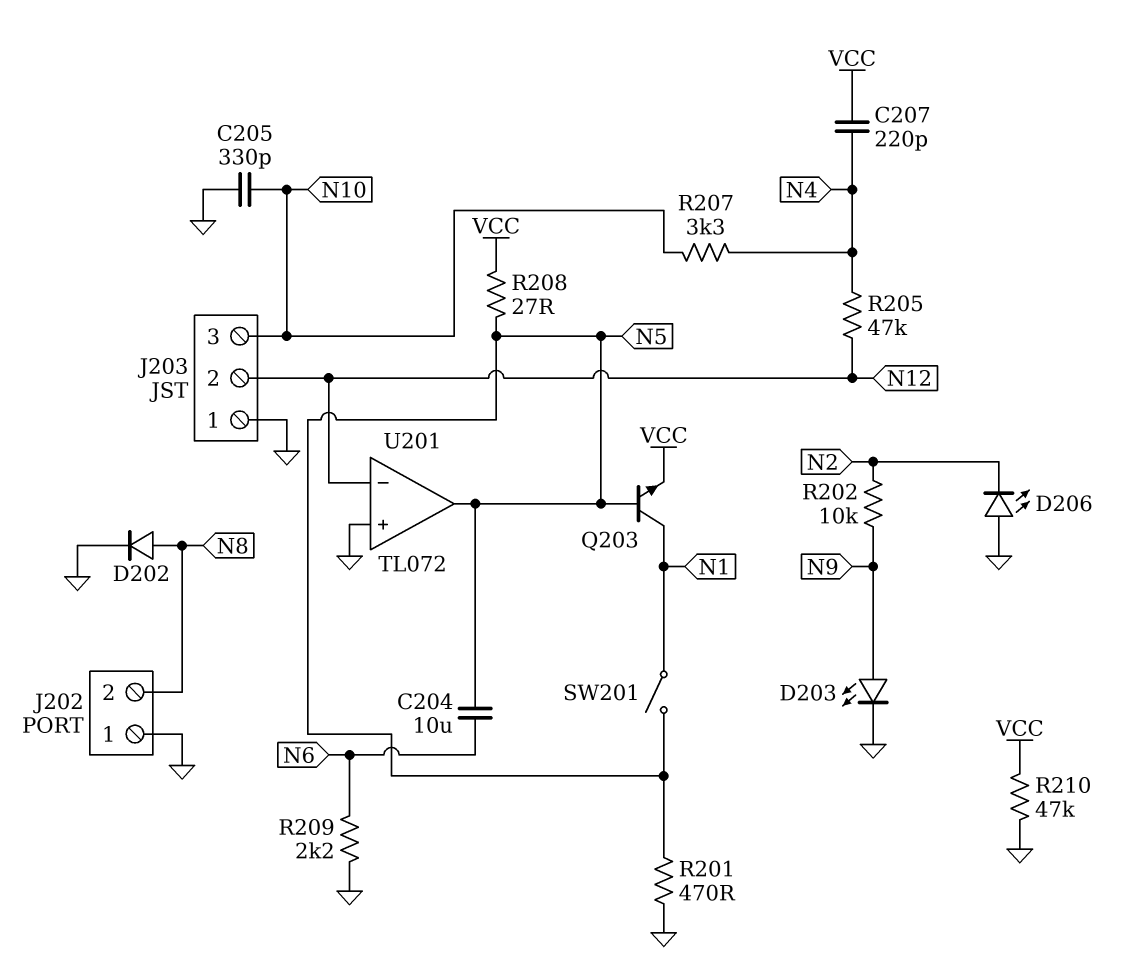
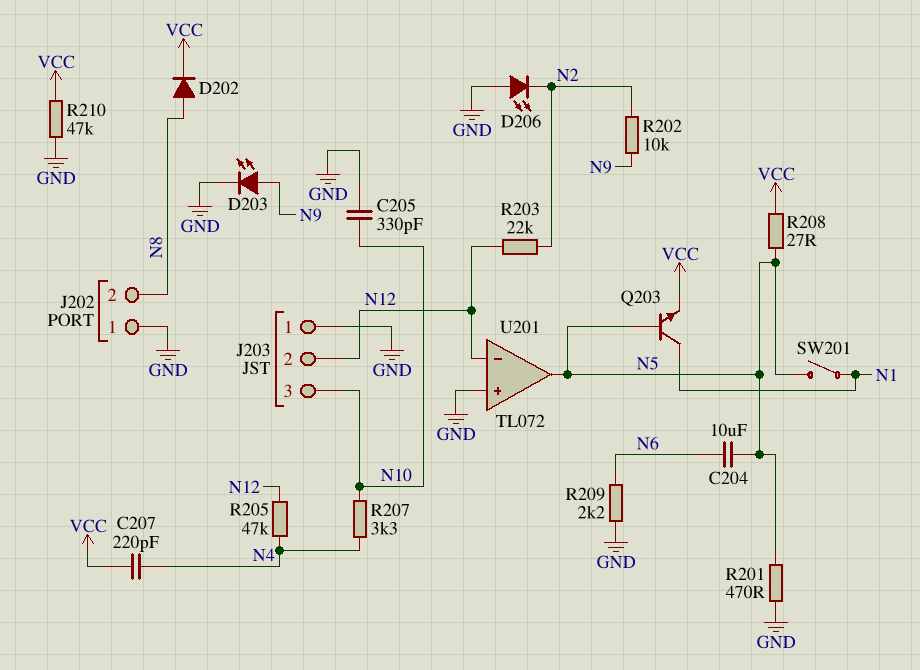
D202: diode (A N8, K GND) -> diode (A N8, K VCC)
R203: none -> 22k (N2, N12)

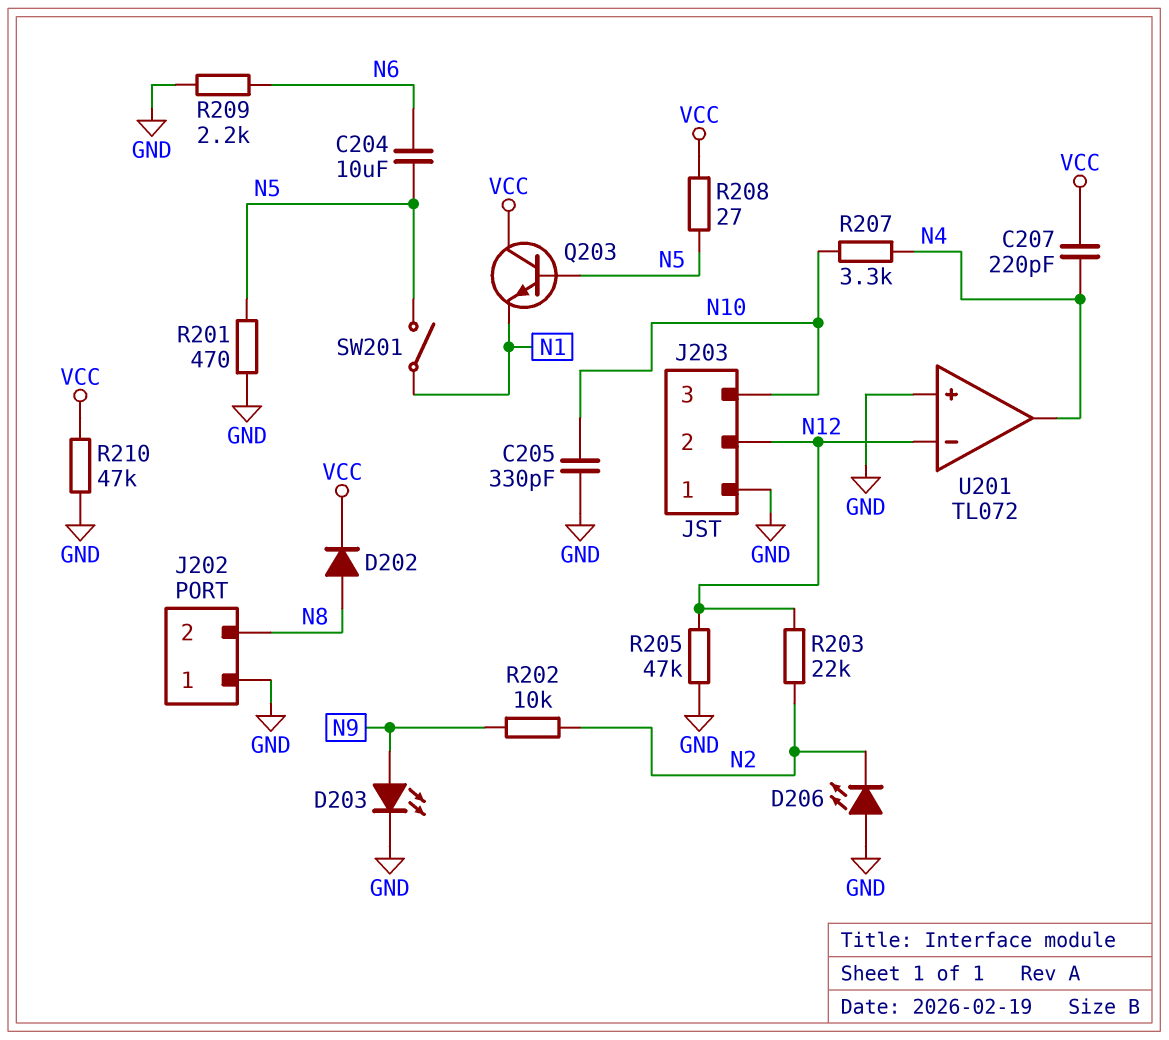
Q203: NPN (B N5, C N1, E VCC) -> NPN (B N5, C VCC, E N1)
R205: 47k (N4, N12) -> 47k (GND, N12)
U201 pin out: N5 -> N4

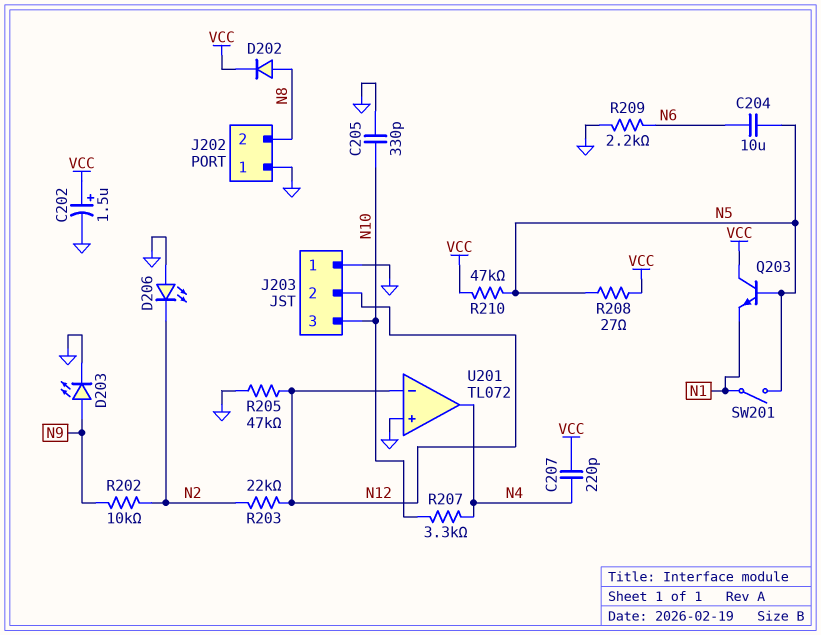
C202: none -> 1.5uF (plus VCC, minus GND)
R201: 470 (GND, N5) -> none
R210: 47k (GND, VCC) -> 47k (N5, VCC)

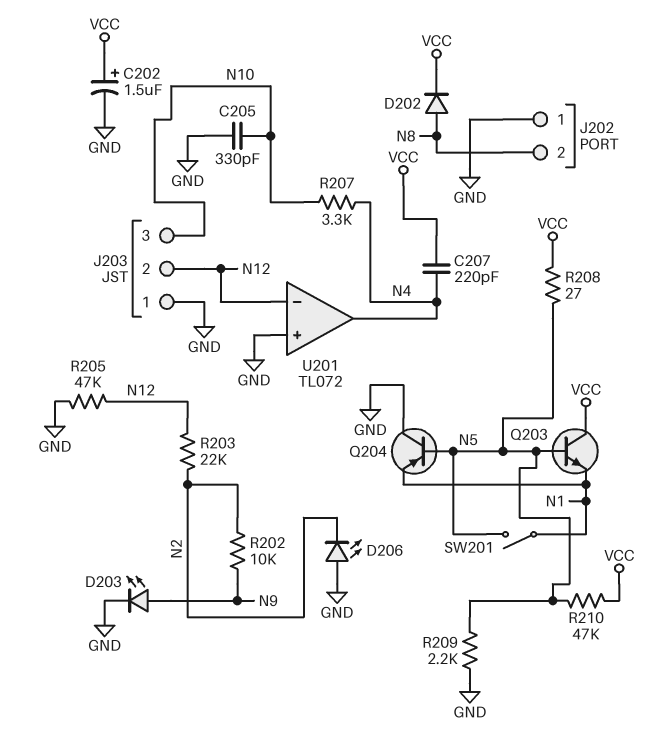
C204: 10uF (N5, N6) -> none
Q204: none -> PNP (B N5, C GND, E N1)
R209: 2.2k (GND, N6) -> 2.2k (GND, N5)

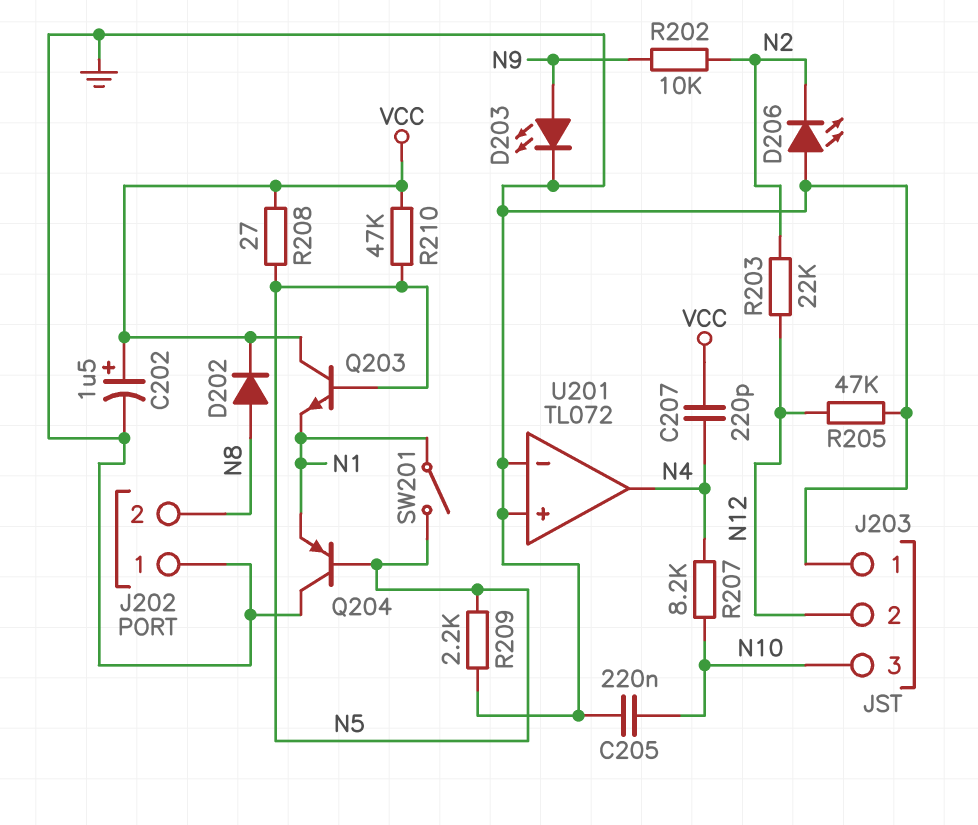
C205: 330pF (GND, N10) -> 220nF (GND, N10)
R207: 3.3k (N4, N10) -> 8.2k (N4, N10)
U201 pin in-: N12 -> GND

